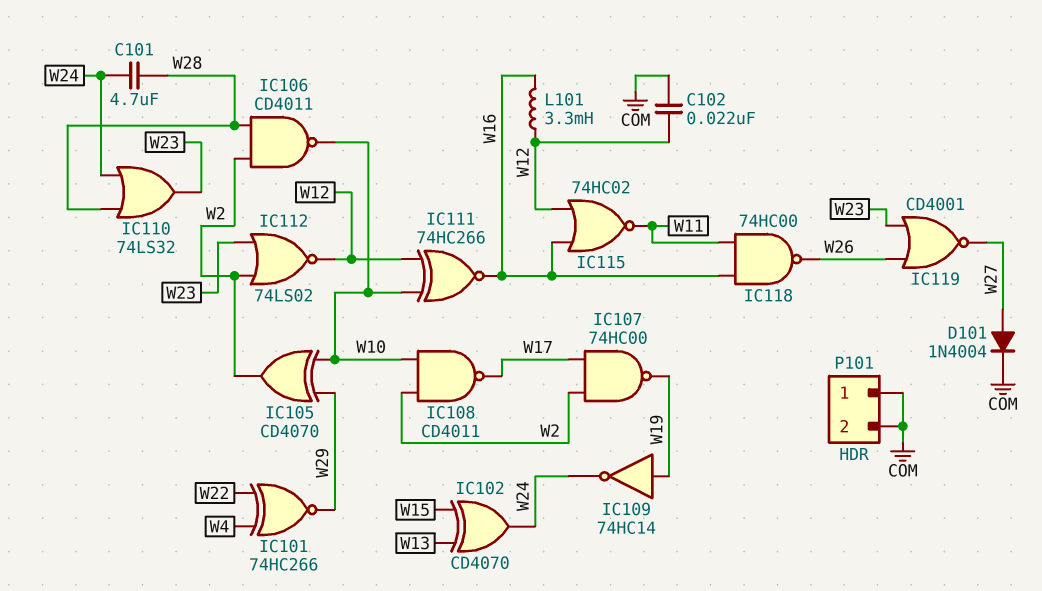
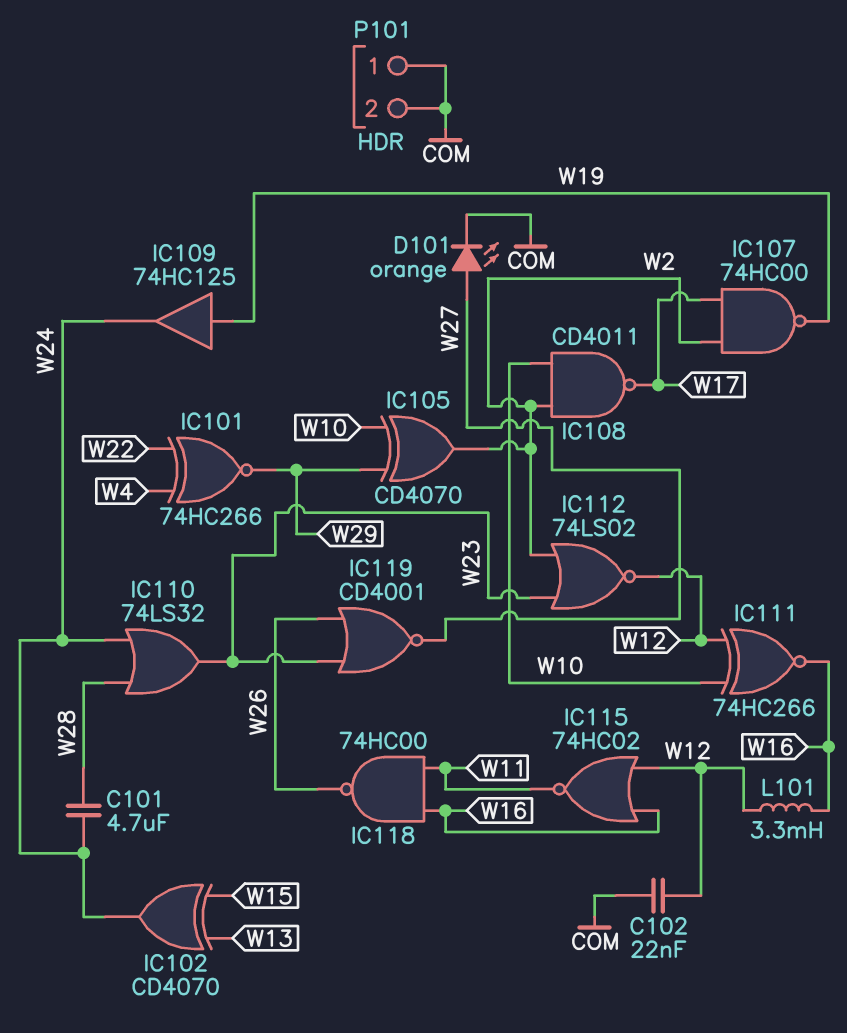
D101: diode 1N4004 (A W27, K COM) -> LED orange (A W27, K COM)
IC106: NAND CD4011 (in W2, in W28, out W10) -> none
IC109: NOT 74HC14 (in W19, out W24) -> buffer 74HC125 (in W19, out W24)

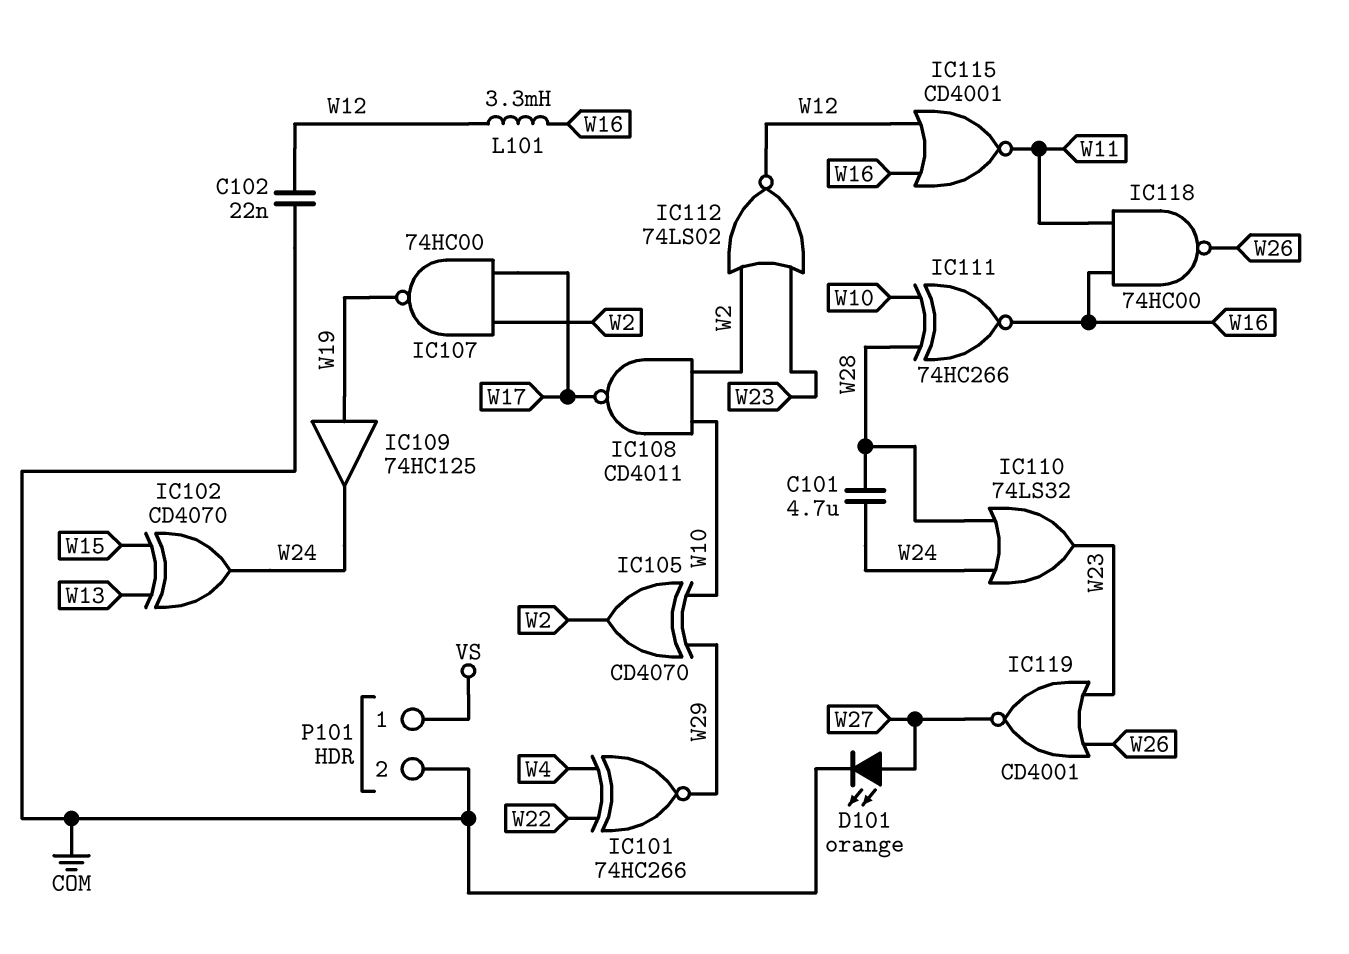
IC111: XNOR 74HC266 (in W10, in W12, out W16) -> XNOR 74HC266 (in W10, in W28, out W16)
IC115: NOR 74HC02 (in W12, in W16, out W11) -> NOR CD4001 (in W12, in W16, out W11)
P101 pin 1: COM -> VS

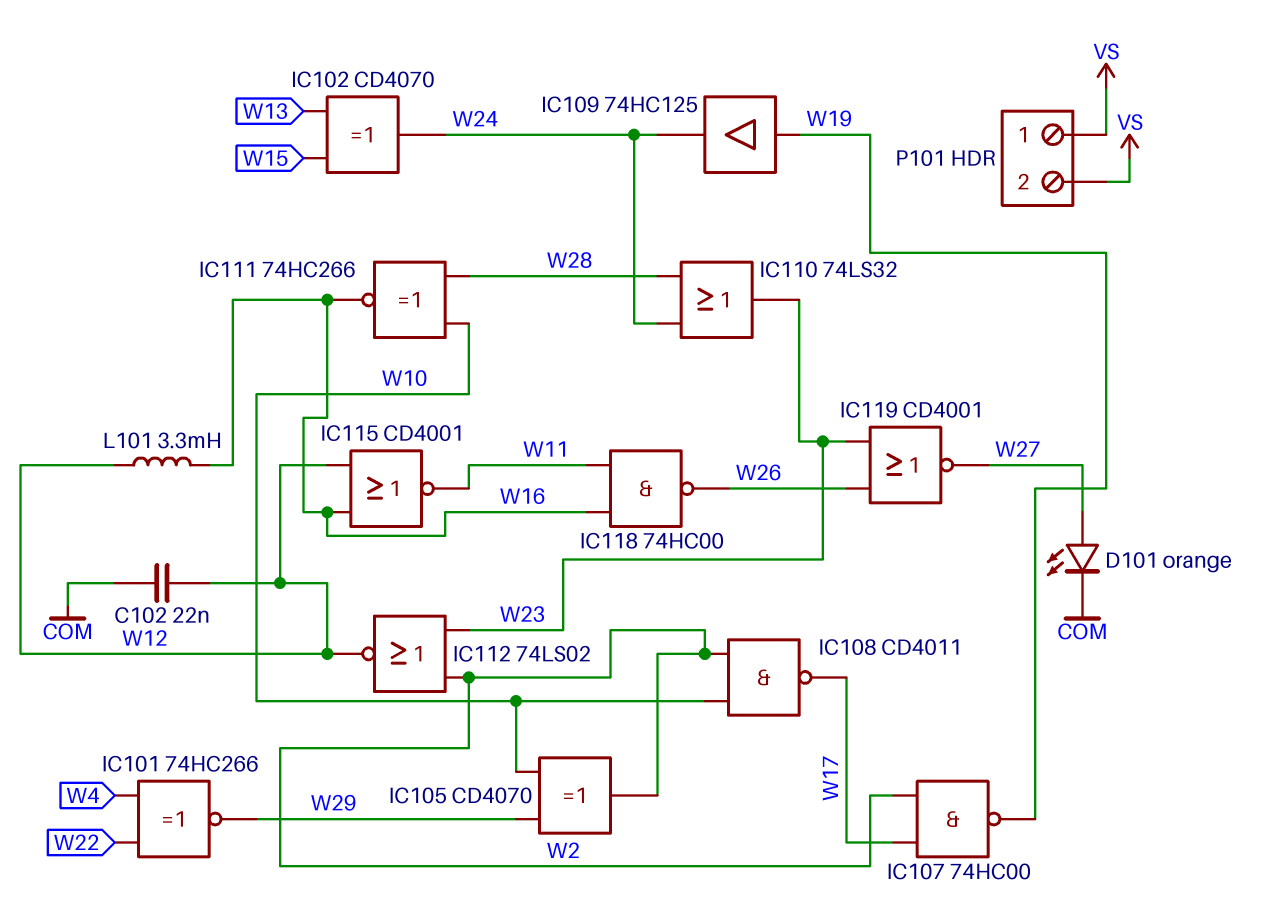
C101: 4.7uF (W24, W28) -> none
P101 pin 2: COM -> VS

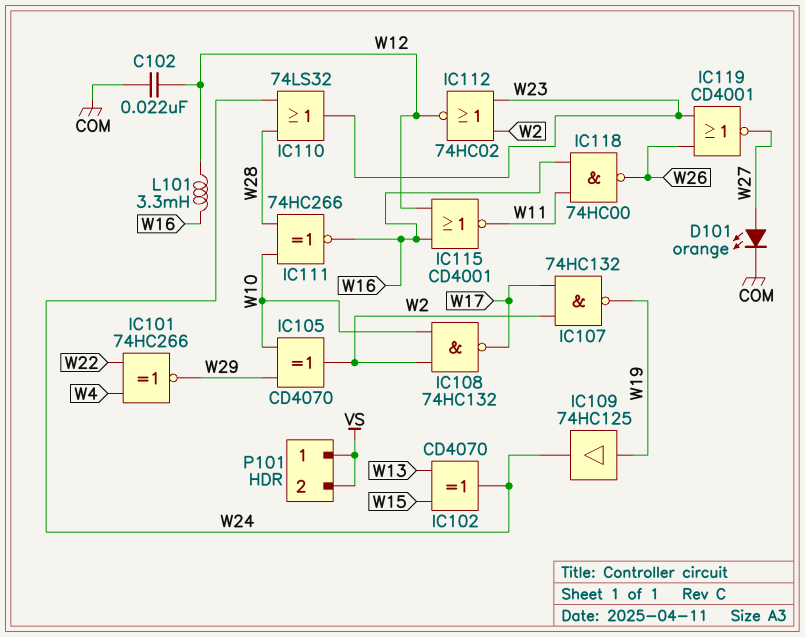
IC107: NAND 74HC00 (in W2, in W17, out W19) -> NAND 74HC132 (in W2, in W17, out W19)
IC108: NAND CD4011 (in W2, in W10, out W17) -> NAND 74HC132 (in W2, in W10, out W17)
IC112: NOR 74LS02 (in W2, in W23, out W12) -> NOR 74HC02 (in W2, in W23, out W12)

